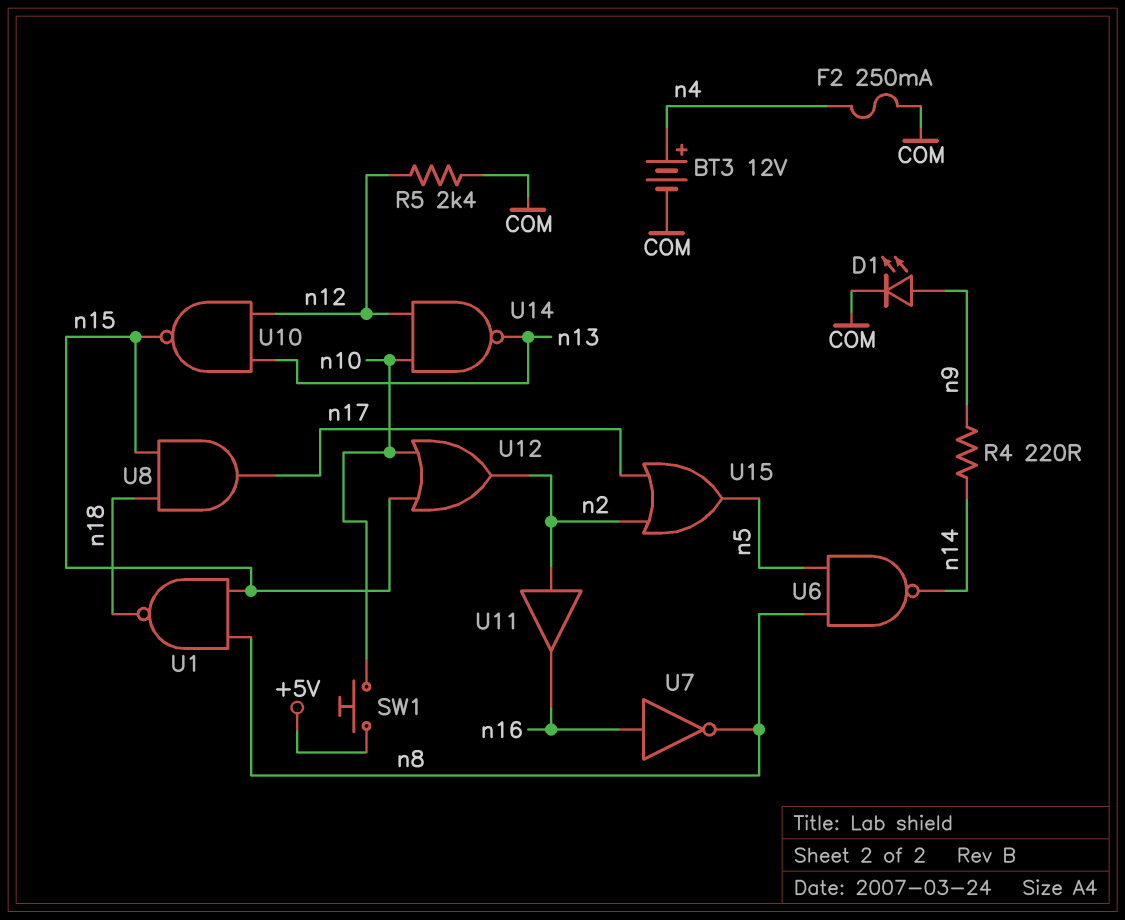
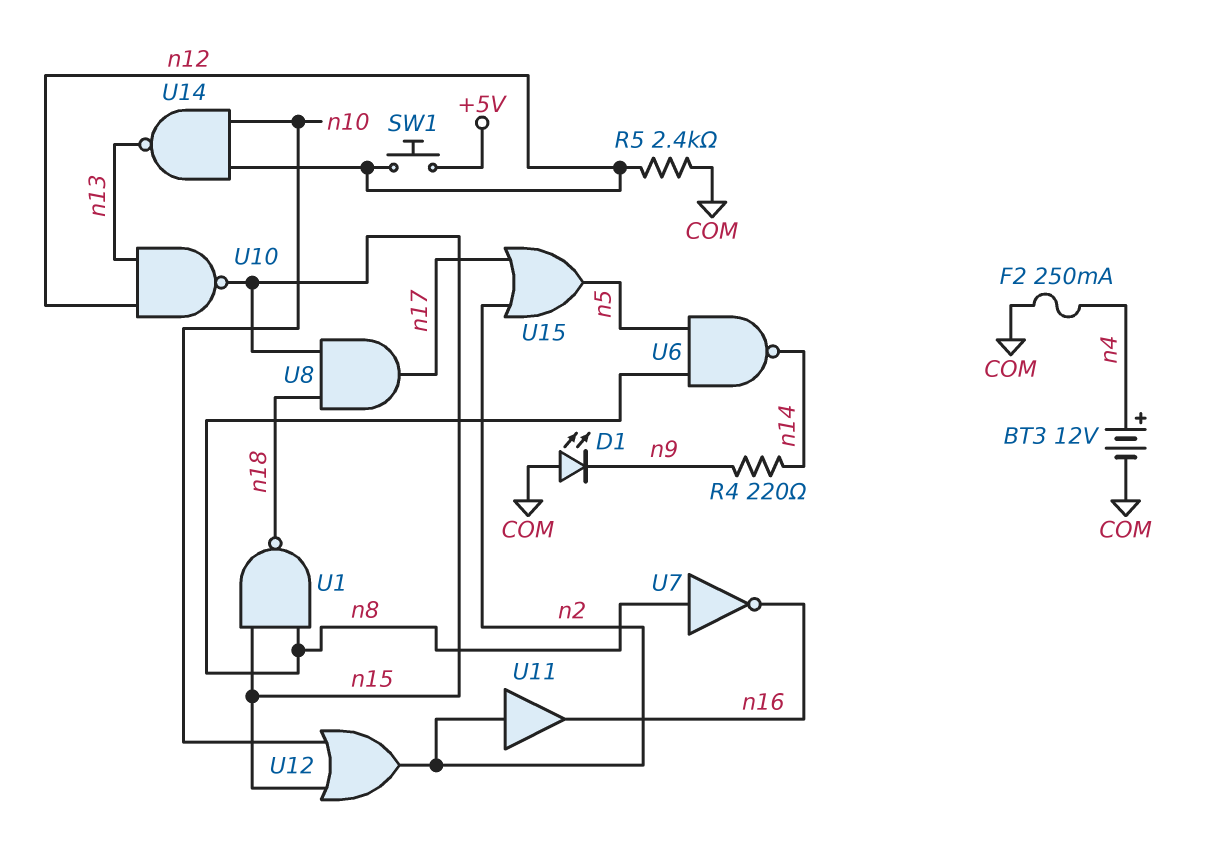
D1: LED (A n9, K COM) -> LED (A COM, K n9)
SW1: button (+5V, n10) -> button (+5V, n12)
U7: NOT (in n16, out n8) -> NOT (in n8, out n16)

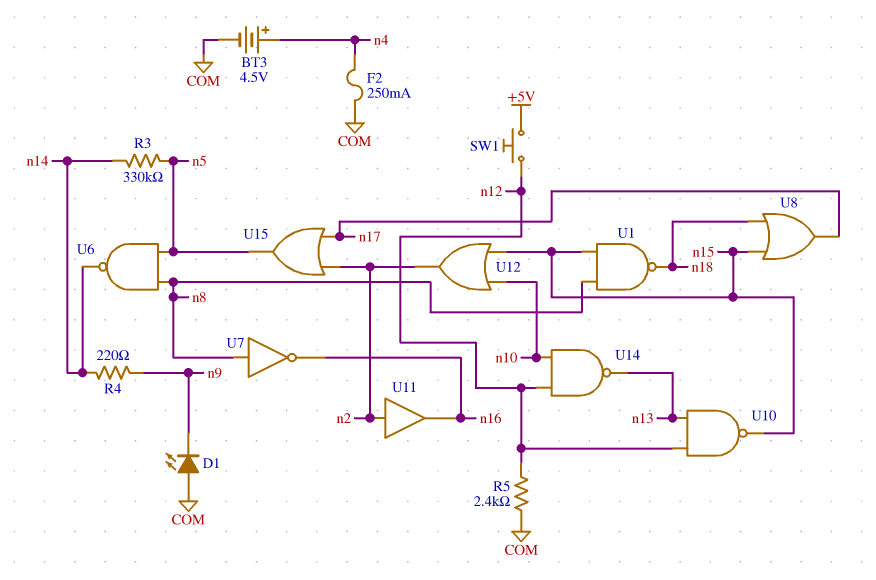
BT3: 12V (plus n4, minus COM) -> 4.5V (plus n4, minus COM)
R3: none -> 330k (n5, n14)
U8: AND (in n15, in n18, out n17) -> OR (in n15, in n18, out n17)

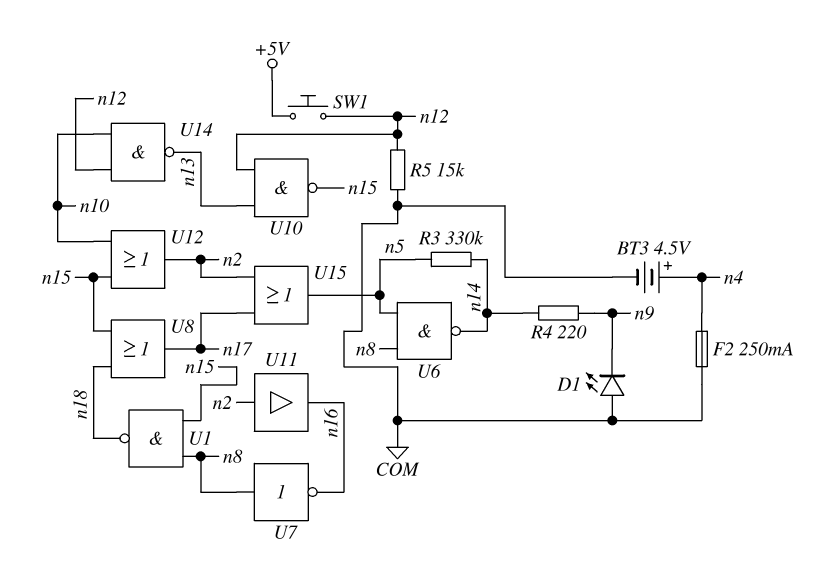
R5: 2.4k (COM, n12) -> 15k (COM, n12)

